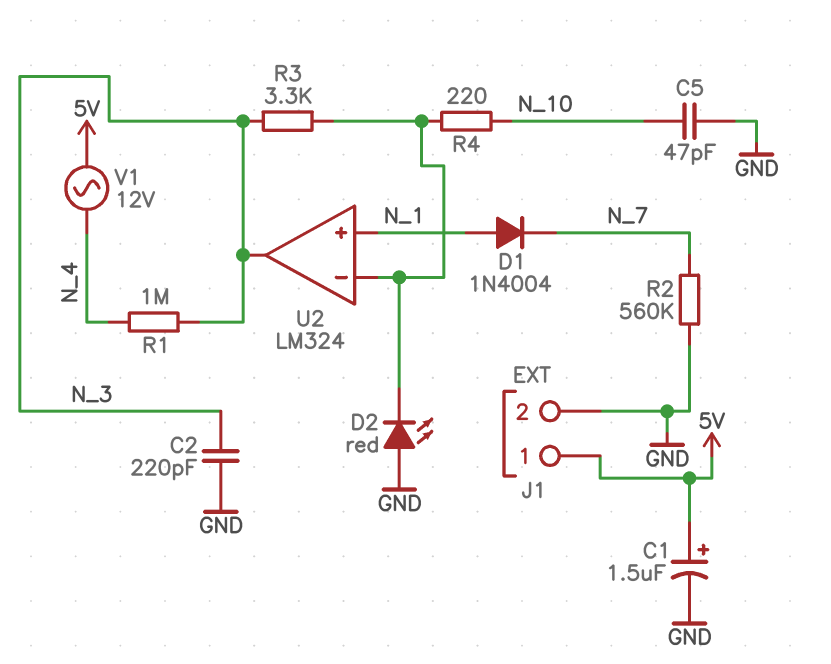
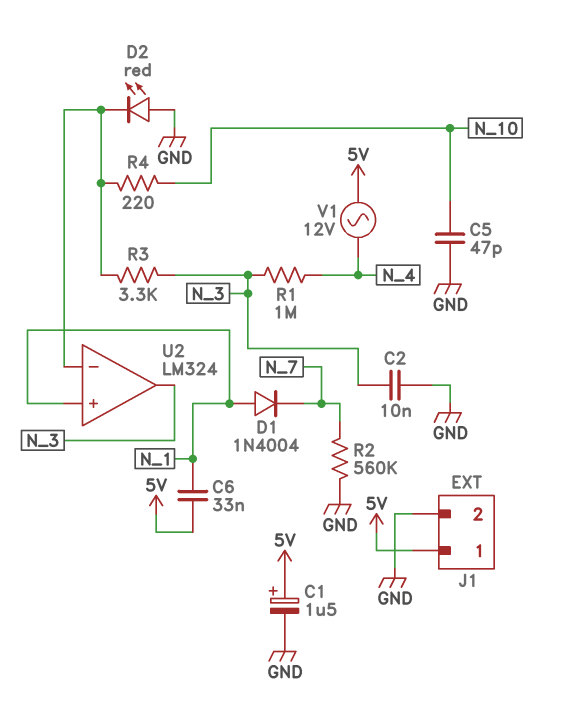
C2: 220pF (GND, N_3) -> 10nF (GND, N_3)
C6: none -> 33nF (5V, N_1)

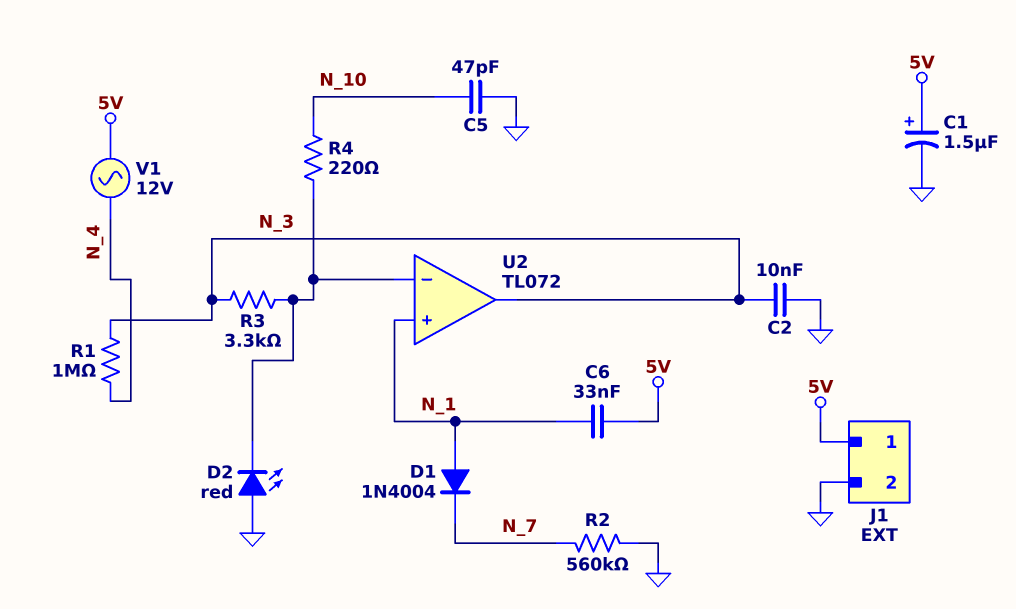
U2: LM324 -> TL072

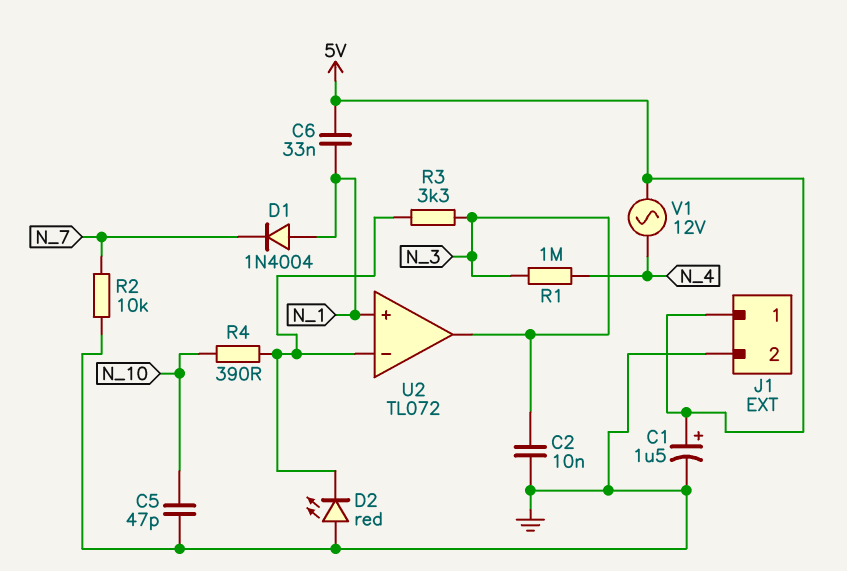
R2: 560k (GND, N_7) -> 10k (GND, N_7)
R4: 220 (N_10, U2/in-) -> 390 (N_10, U2/in-)

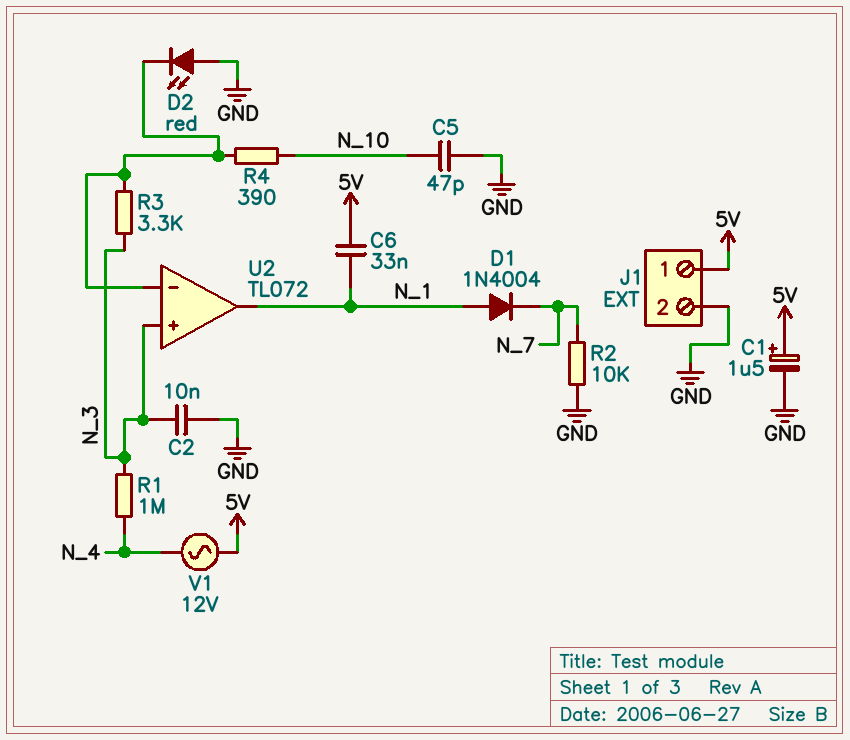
U2 pin in+: N_1 -> N_3
U2 pin out: N_3 -> N_1

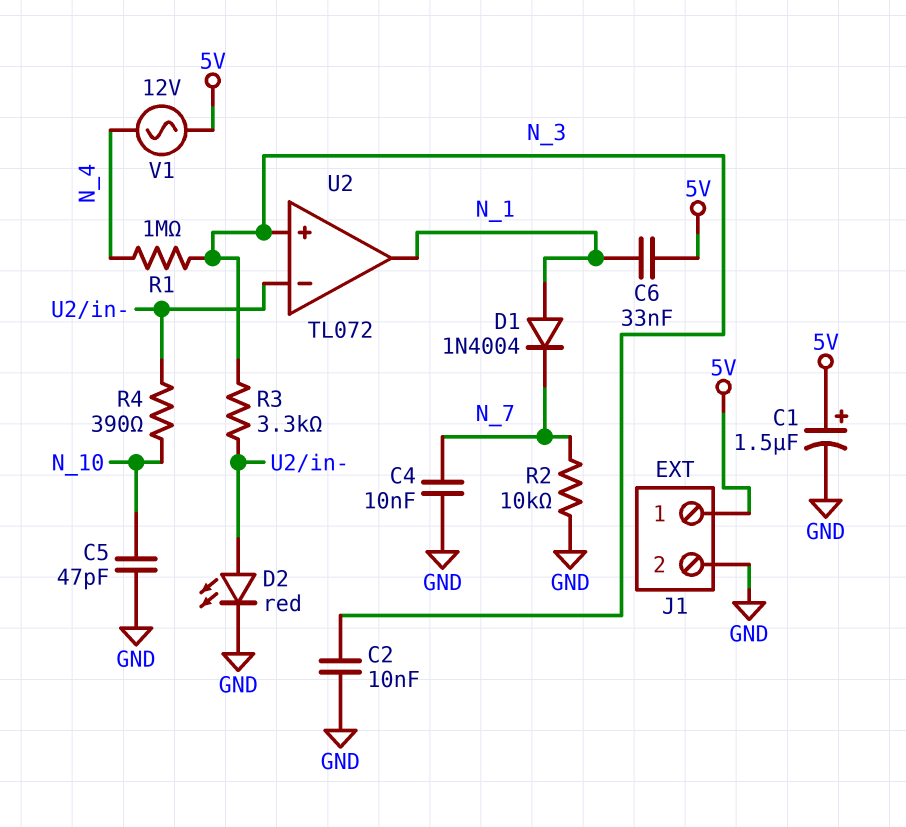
C4: none -> 10nF (GND, N_7)
D2: LED red (A GND, K U2/in-) -> LED red (A U2/in-, K GND)

